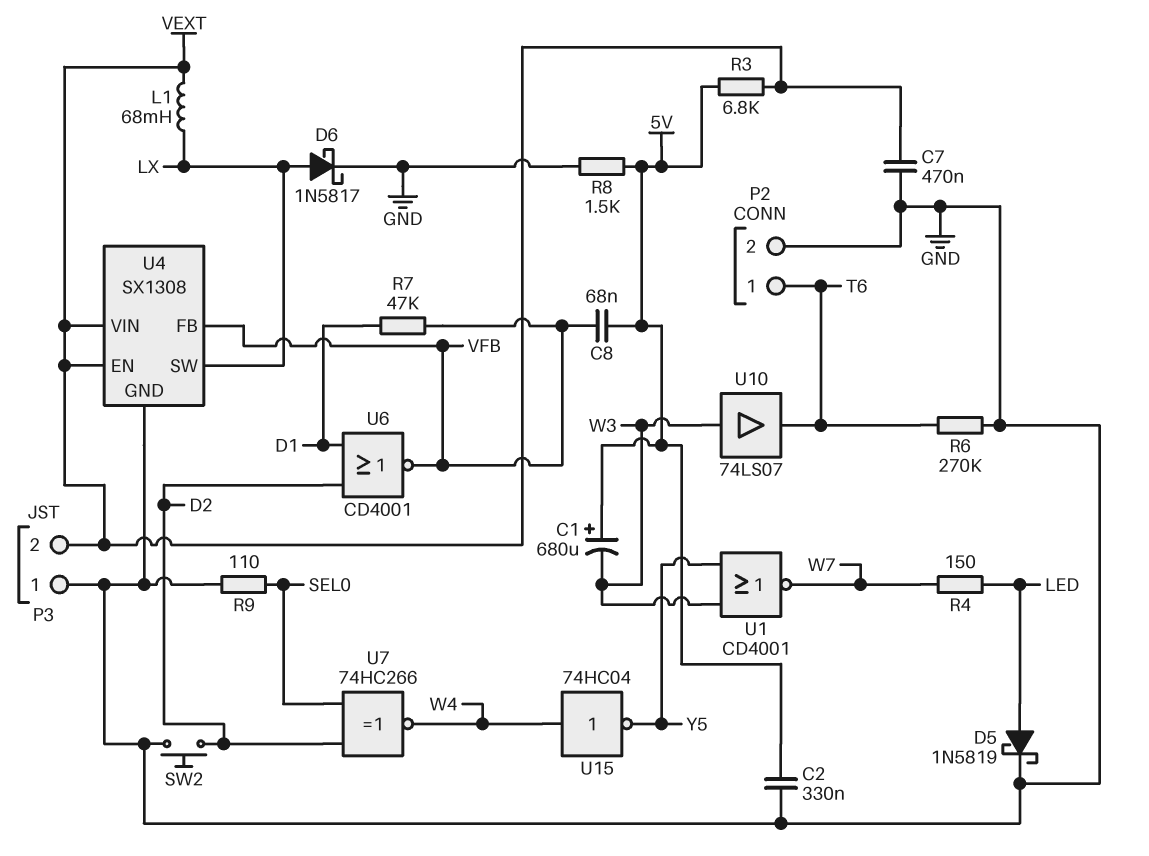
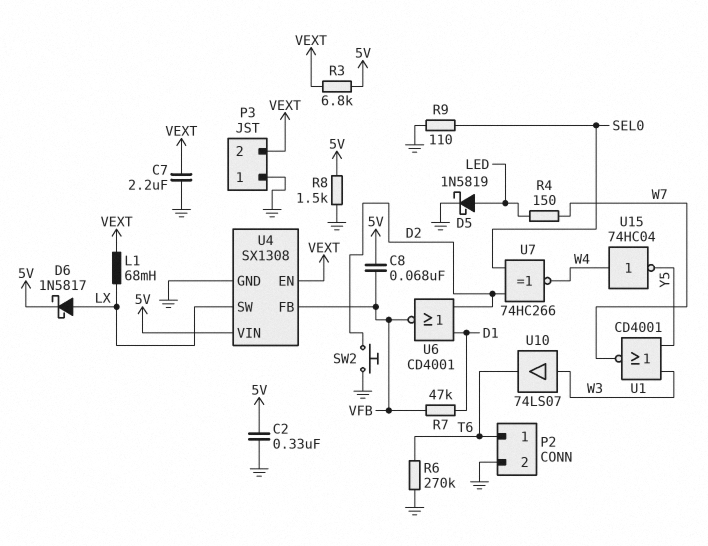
C1: 680uF (plus 5V, minus W3) -> none
C7: 470nF (GND, VEXT) -> 2.2uF (GND, VEXT)
D6: schottky 1N5817 (A LX, K GND) -> schottky 1N5817 (A LX, K 5V)
U4 pin VIN: VEXT -> 5V

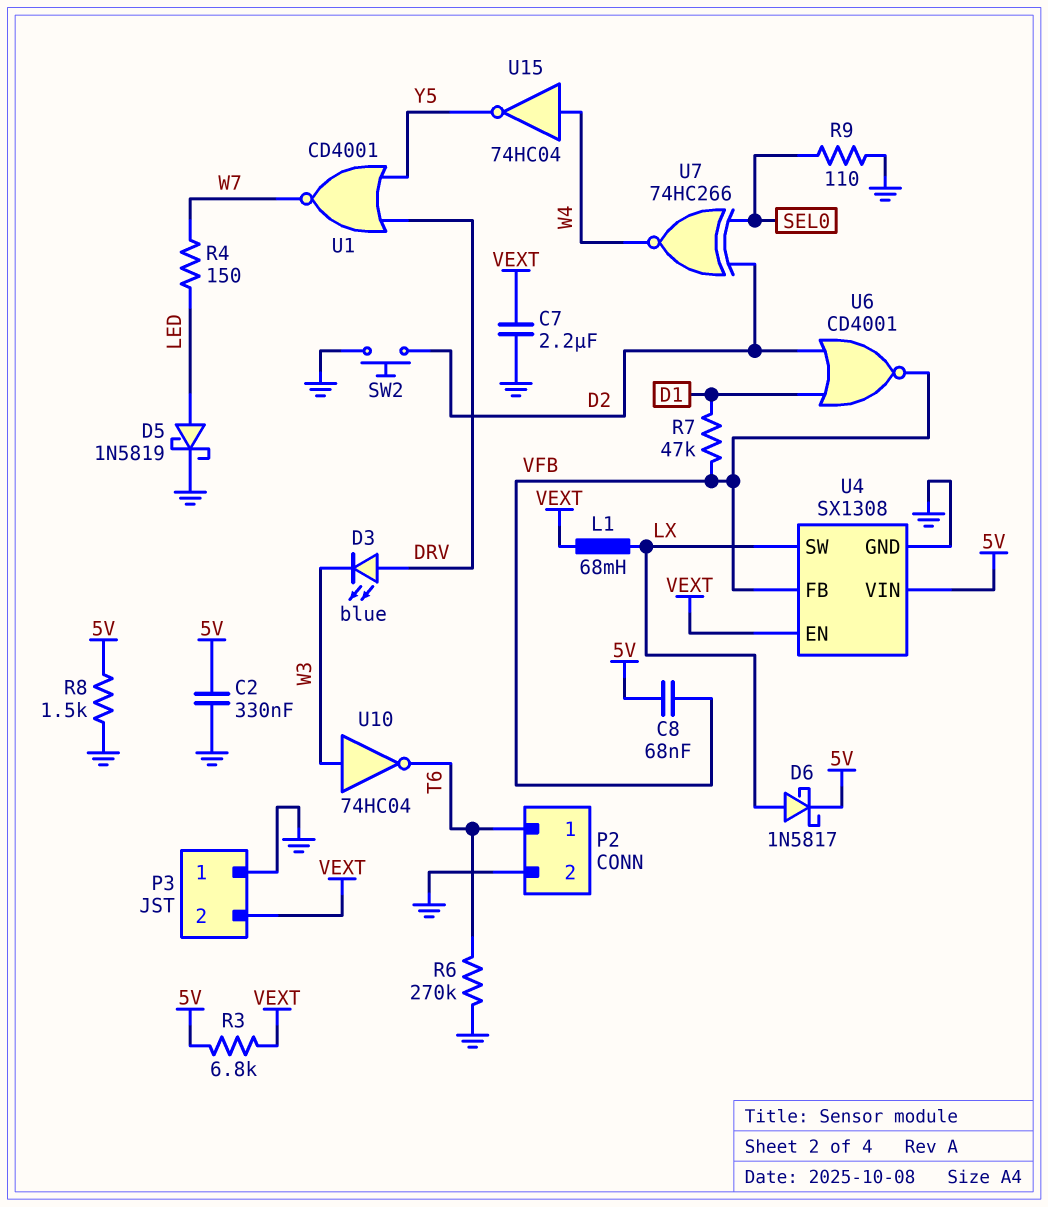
D3: none -> LED blue (A DRV, K W3)
U1: NOR CD4001 (in W3, in Y5, out W7) -> NOR CD4001 (in DRV, in Y5, out W7)
U10: buffer 74LS07 (in W3, out T6) -> NOT 74HC04 (in W3, out T6)

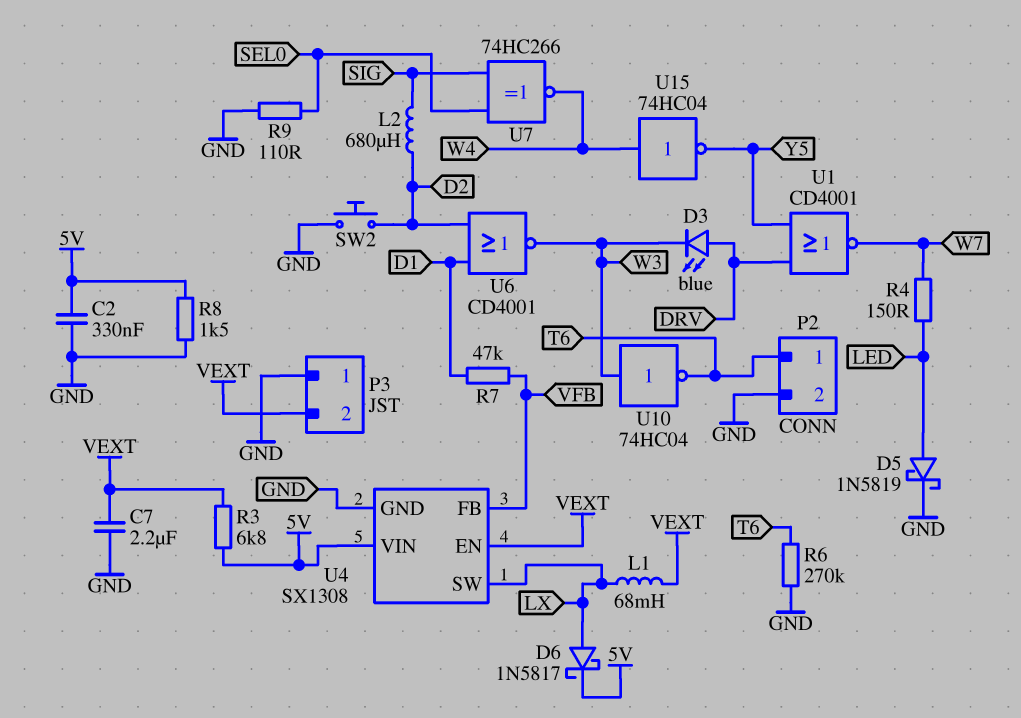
C8: 68nF (5V, VFB) -> none
L2: none -> 680uH (D2, SIG)
U6: NOR CD4001 (in D1, in D2, out VFB) -> NOR CD4001 (in D1, in D2, out W3)
U7: XNOR 74HC266 (in D2, in SEL0, out W4) -> XNOR 74HC266 (in SEL0, in SIG, out W4)

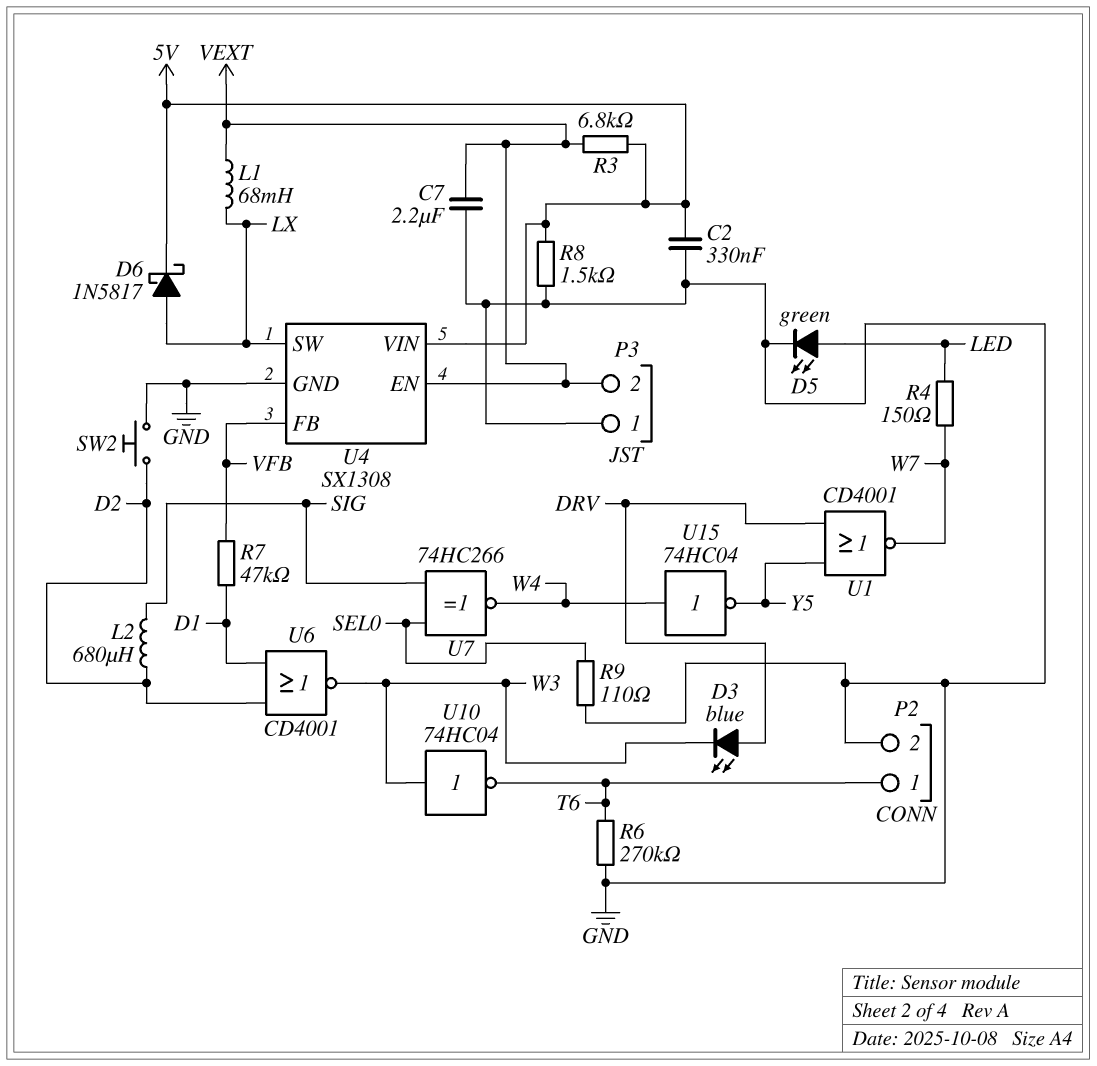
D5: schottky 1N5819 (A LED, K GND) -> LED green (A LED, K GND)

